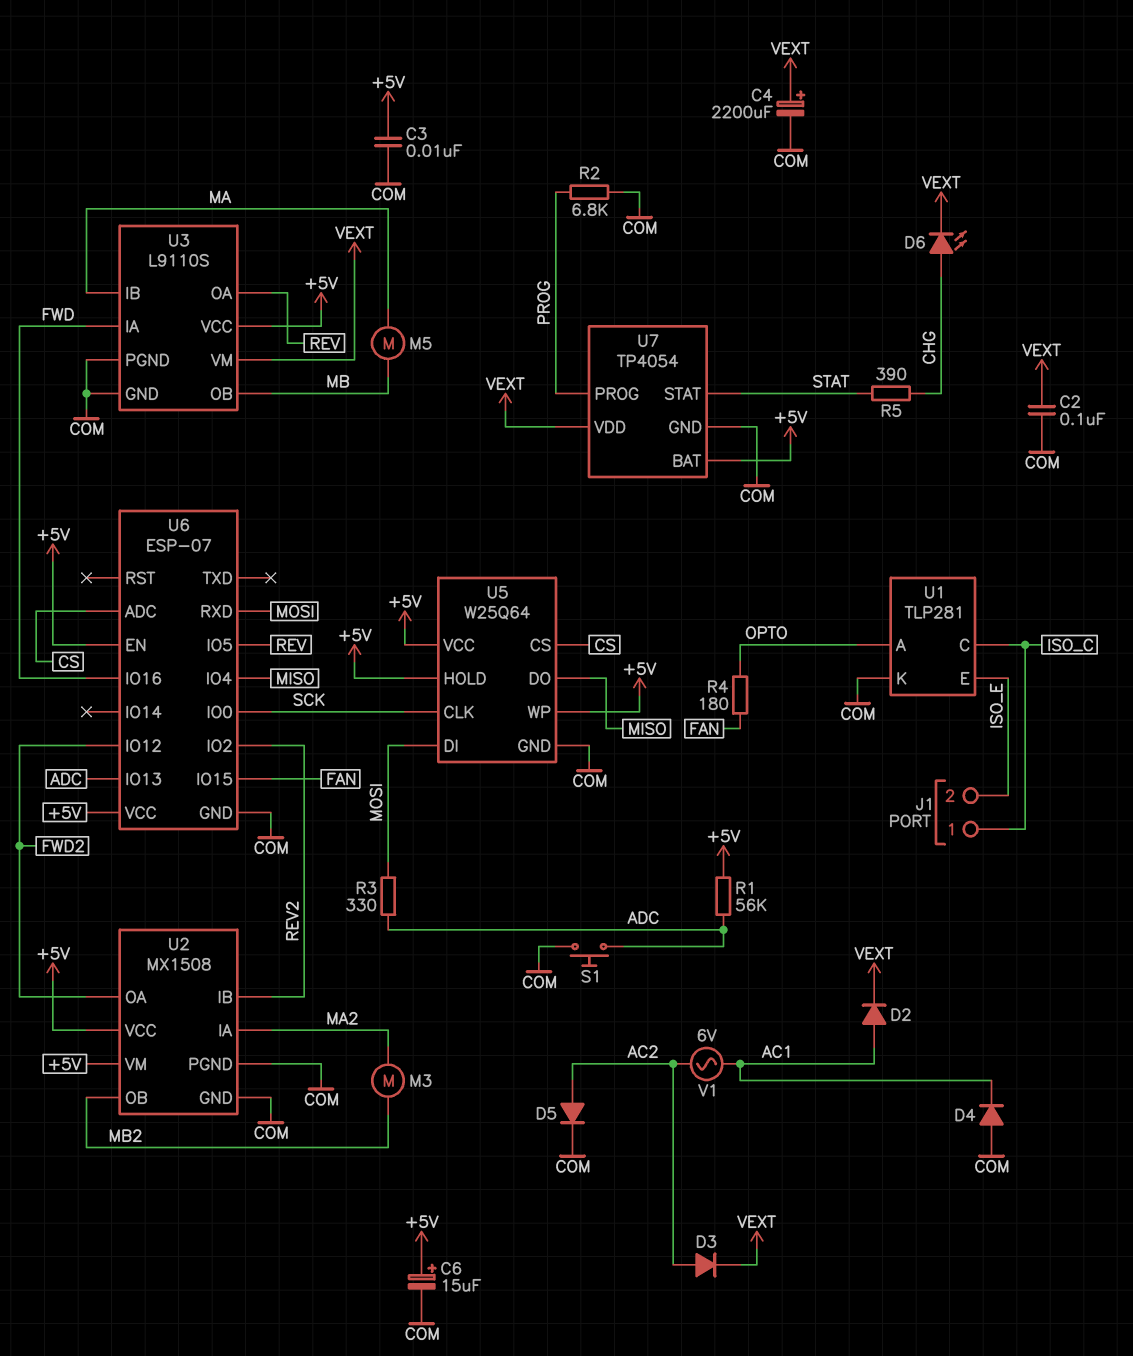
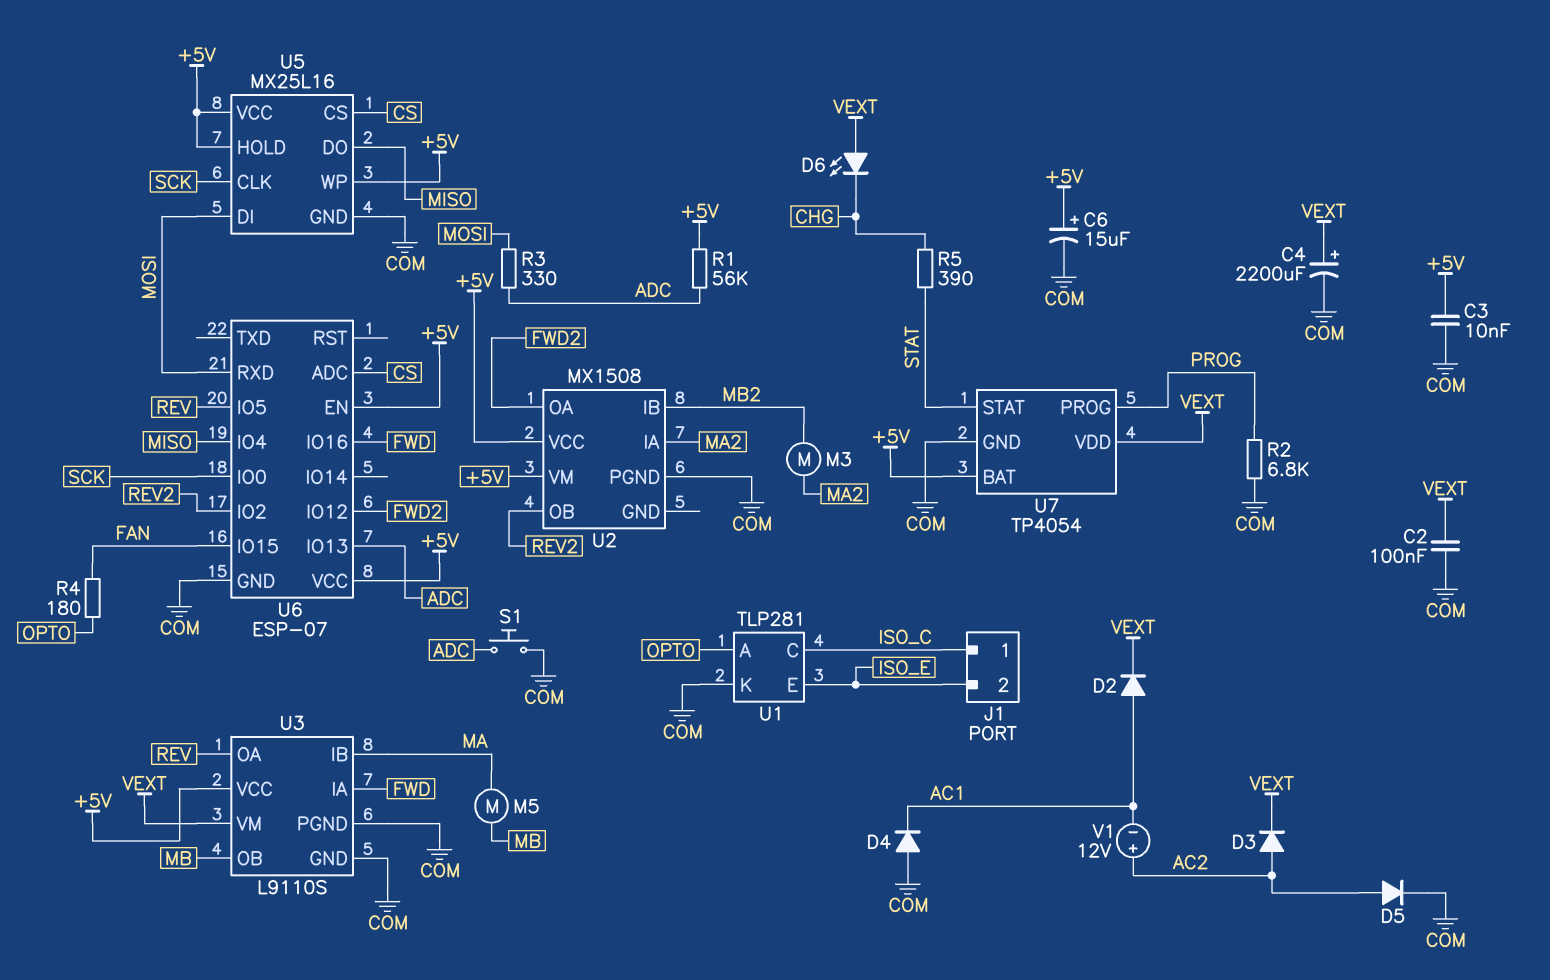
D6: LED (A CHG, K VEXT) -> LED (A VEXT, K CHG)
U2 pin GND: COM -> none
U2 pin IB: REV2 -> MB2
U2 pin OB: MB2 -> REV2
U5: W25Q64 -> MX25L16
V1: AC 6V (AC1, AC2) -> 12V (plus AC2, minus AC1)

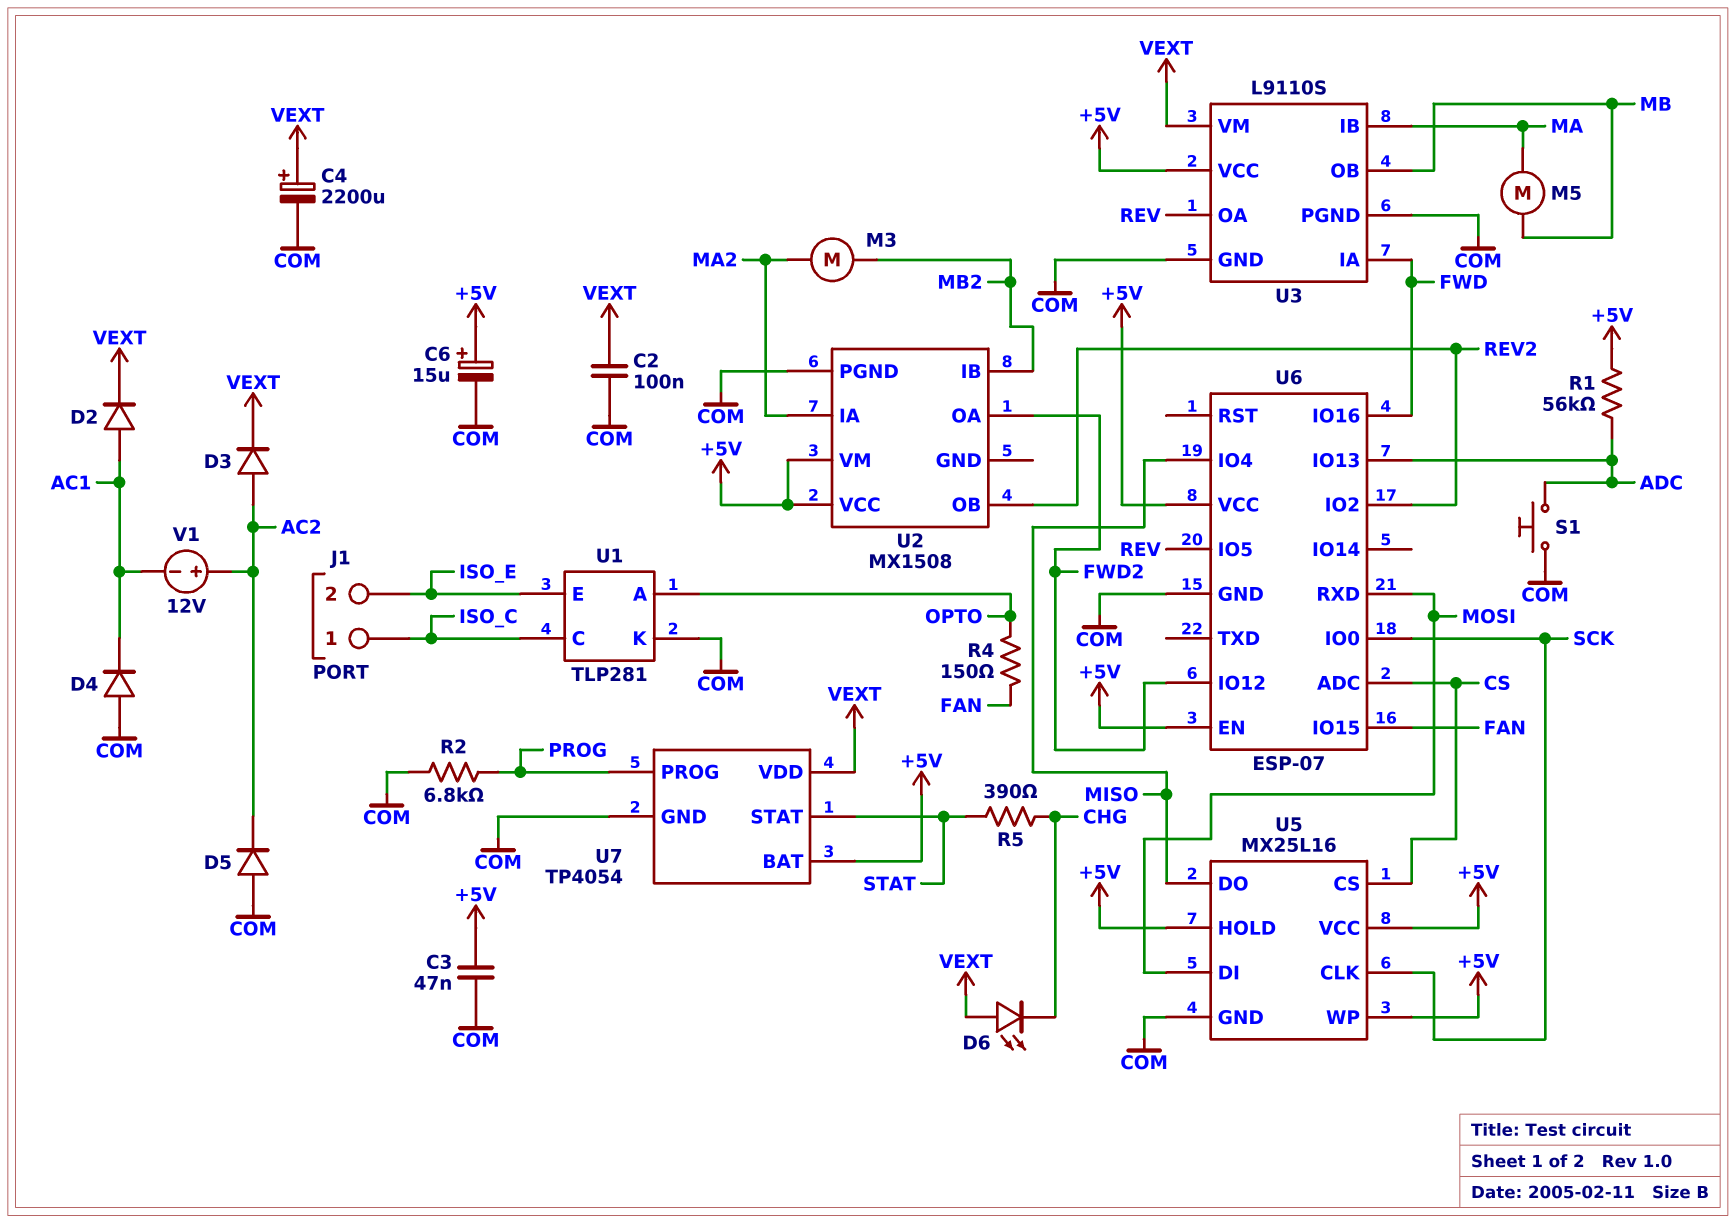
C3: 10nF (+5V, COM) -> 47nF (+5V, COM)
D5: diode (A AC2, K COM) -> diode (A COM, K AC2)
R3: 330 (ADC, MOSI) -> none
R4: 180 (FAN, OPTO) -> 150 (FAN, OPTO)

